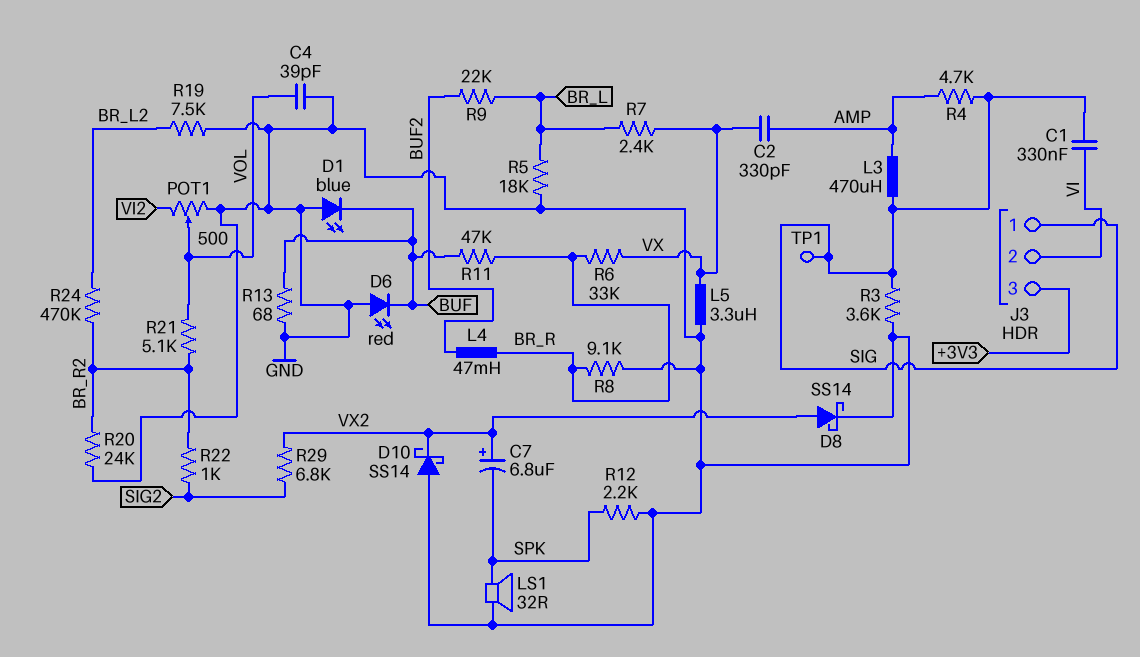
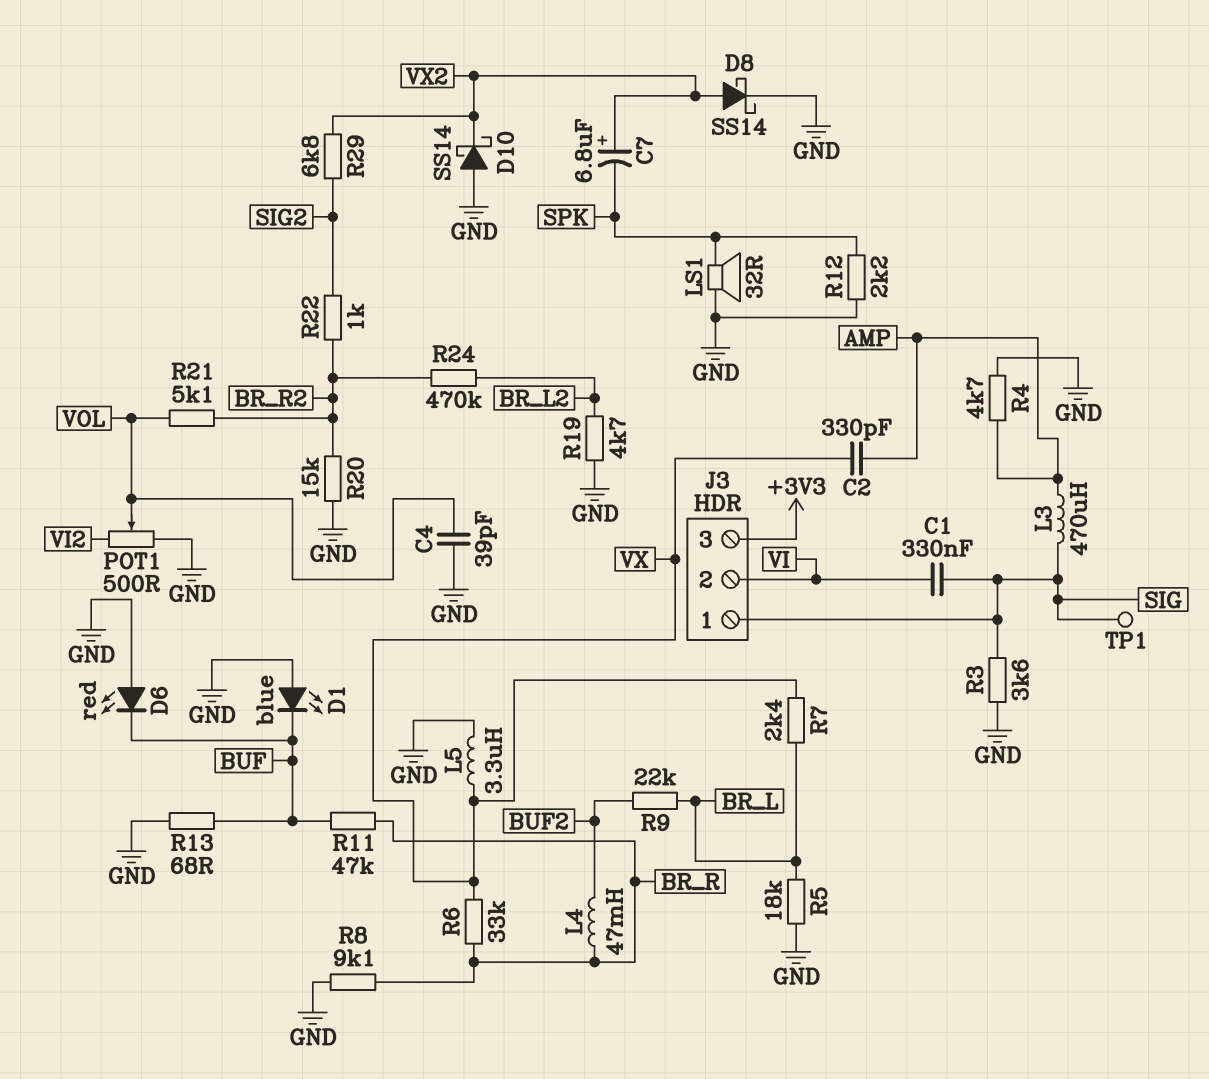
R4: 4.7k (AMP, SIG) -> 4.7k (AMP, GND)
R19: 7.5k (BR_L2, GND) -> 4.7k (BR_L2, GND)
R20: 24k (BR_R2, GND) -> 15k (BR_R2, GND)

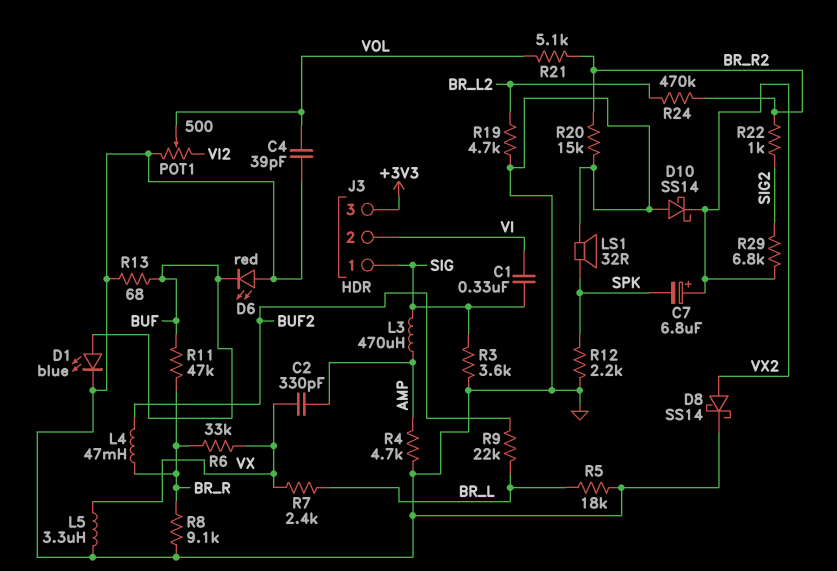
D1: LED blue (A GND, K BUF) -> LED blue (A BUF, K GND)
TP1: test point (SIG) -> none

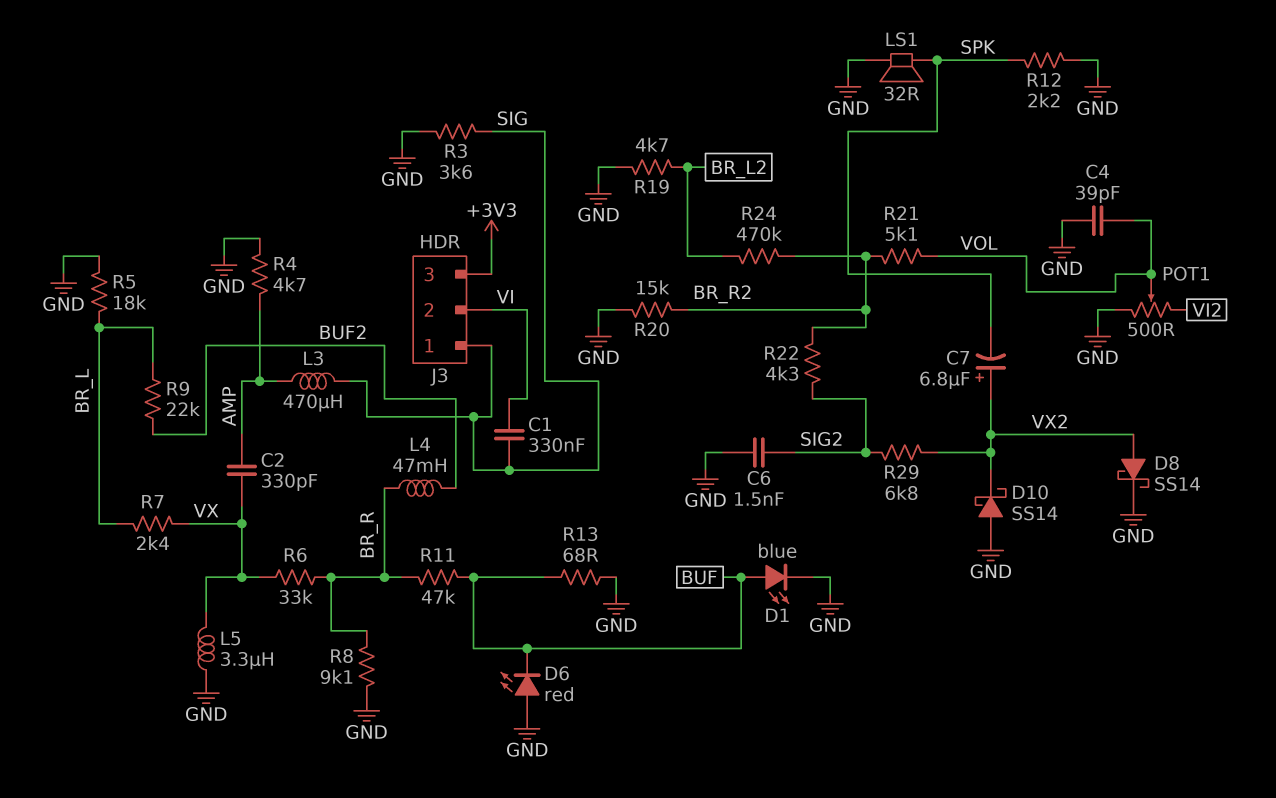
C6: none -> 1.5nF (GND, SIG2)
R22: 1k (BR_R2, SIG2) -> 4.3k (BR_R2, SIG2)

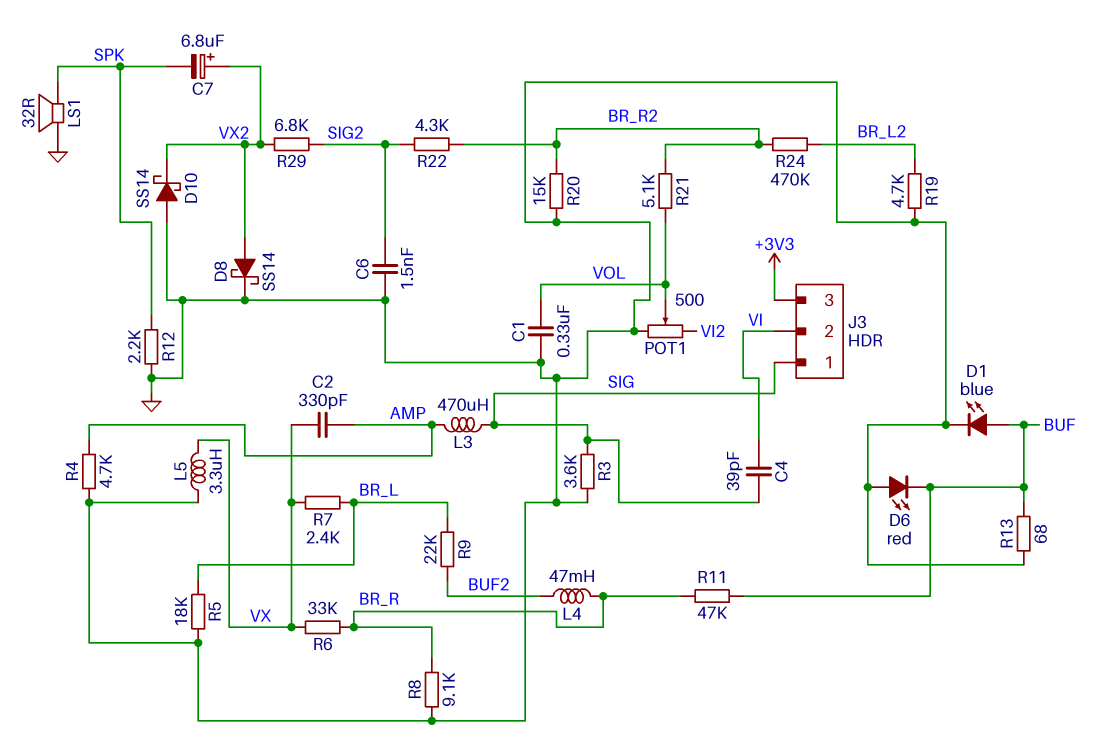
C1: 330nF (SIG, VI) -> 330nF (GND, VOL)
C4: 39pF (GND, VOL) -> 39pF (SIG, VI)

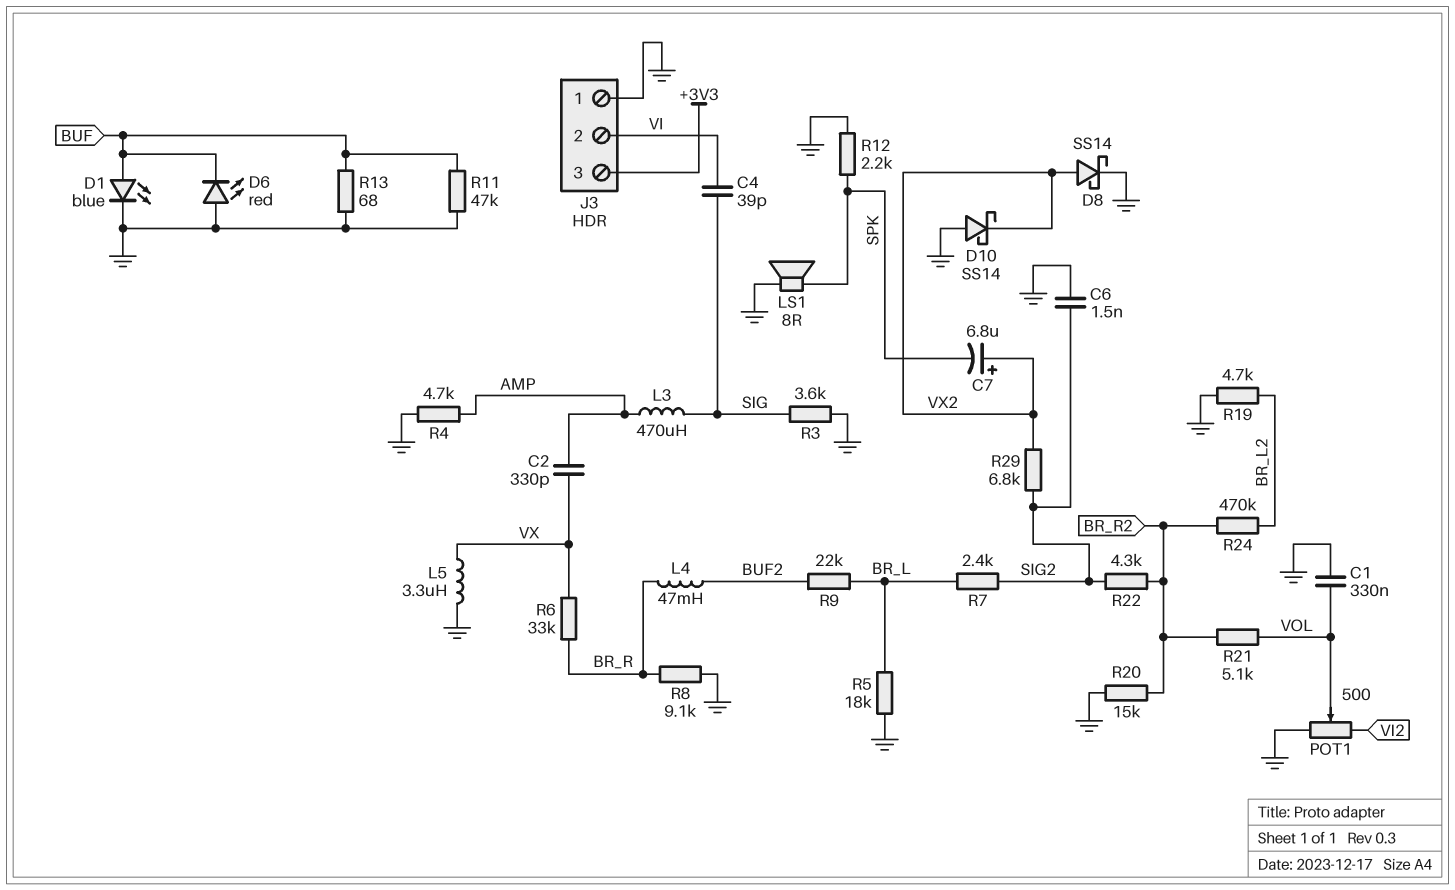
J3 pin 1: SIG -> GND
LS1: speaker 32R (GND, SPK) -> speaker 8R (GND, SPK)
R7: 2.4k (BR_L, VX) -> 2.4k (BR_L, SIG2)
R11: 47k (BR_R, BUF) -> 47k (BUF, GND)

